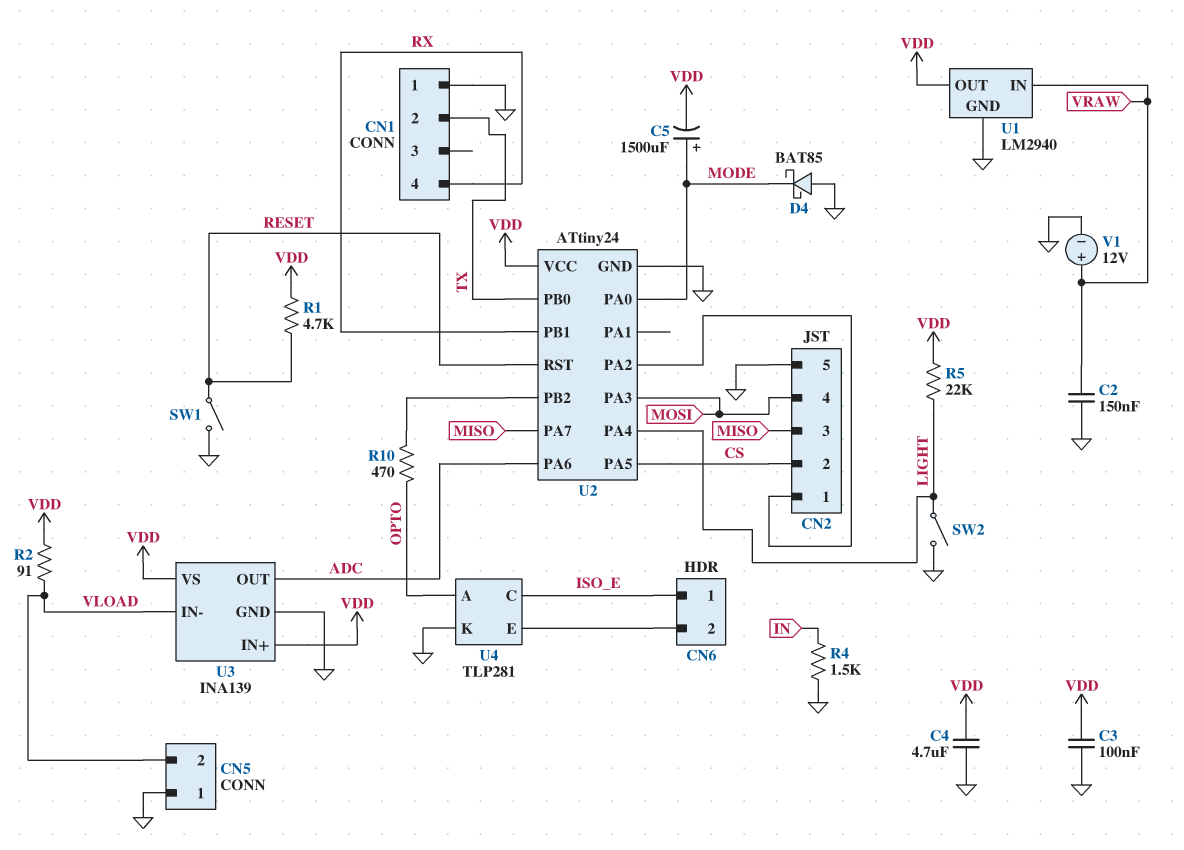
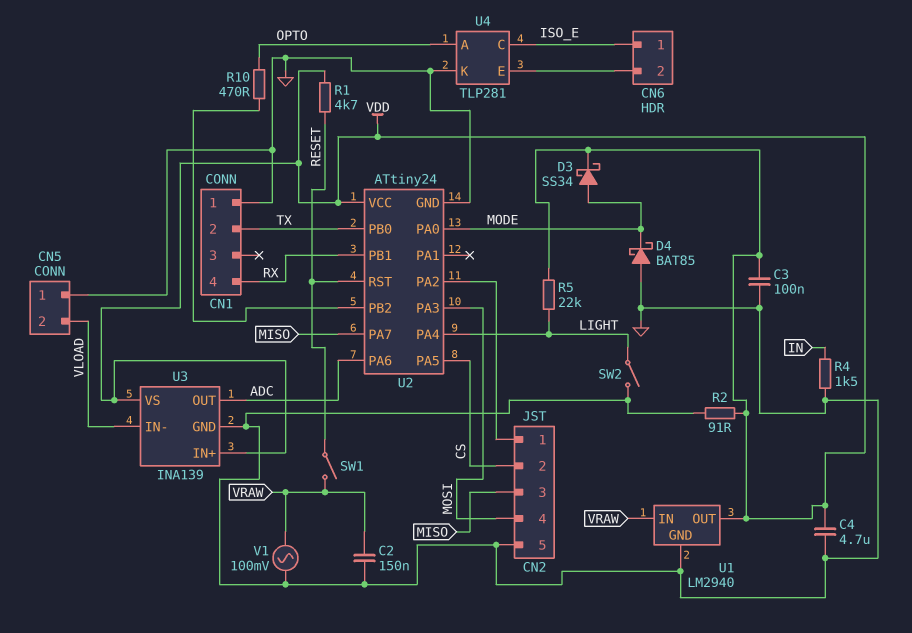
C5: 1500uF (plus MODE, minus VDD) -> none
D3: none -> schottky SS34 (A MODE, K VDD)
R2: 91 (VDD, VLOAD) -> 91 (GND, VDD)
SW1: switch (GND, RESET) -> switch (RESET, VRAW)
V1: 12V (plus VRAW, minus GND) -> AC 100mV (GND, VRAW)

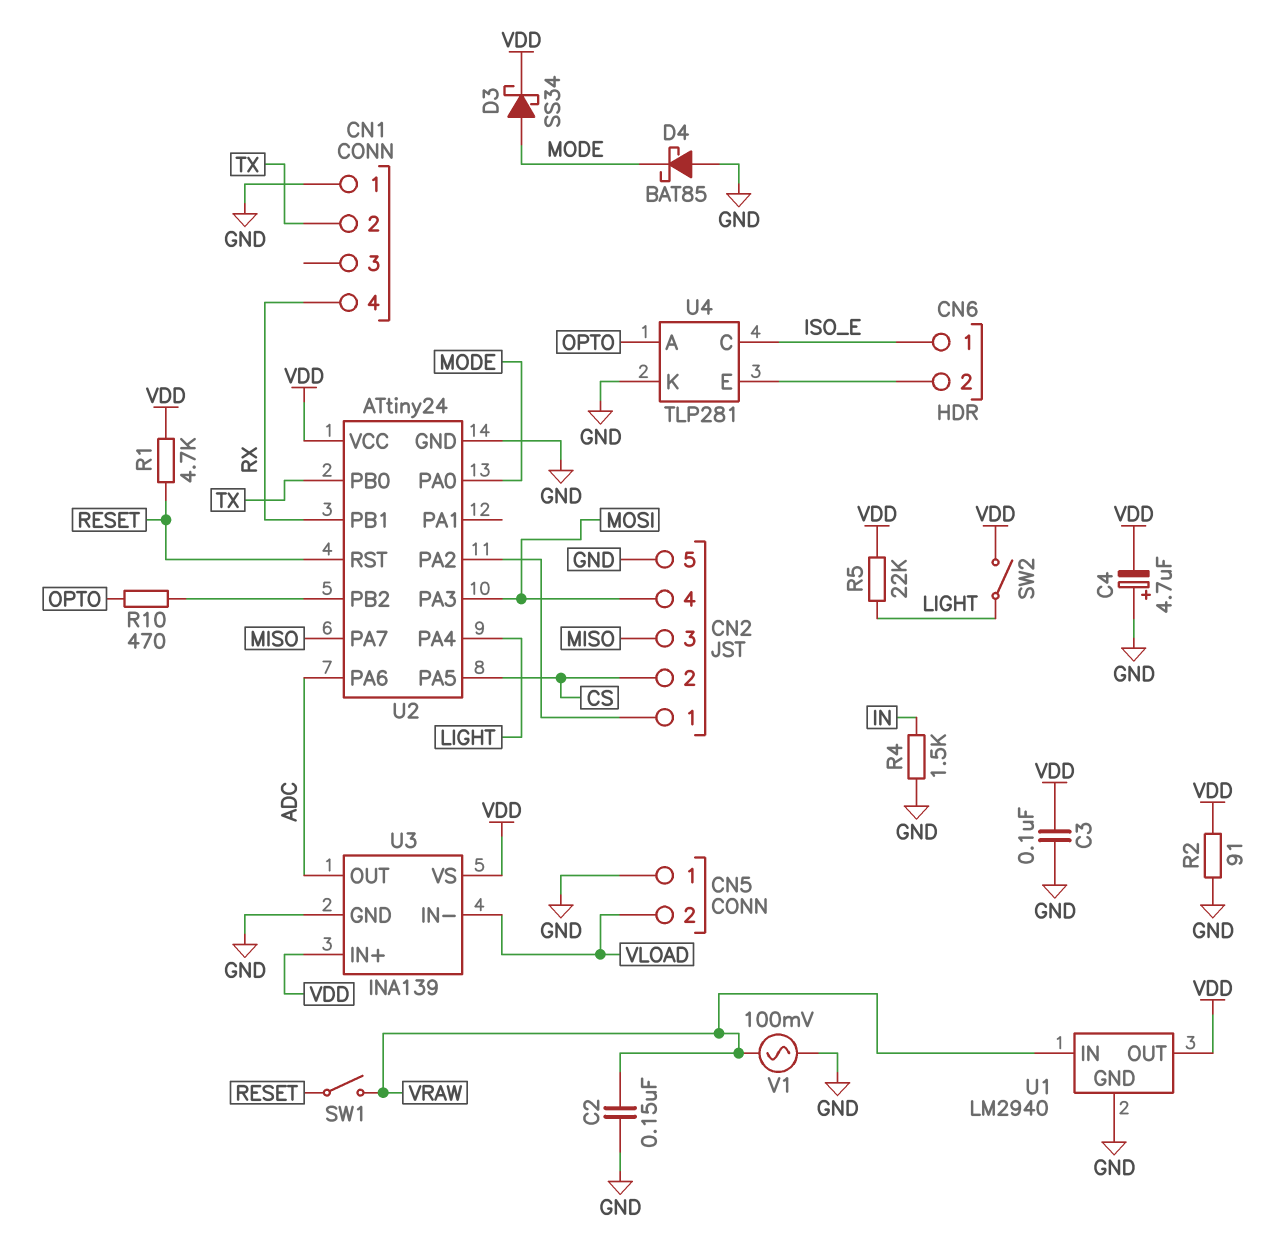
C4: 4.7uF (GND, VDD) -> 4.7uF (plus GND, minus VDD)
SW2: switch (GND, LIGHT) -> switch (LIGHT, VDD)

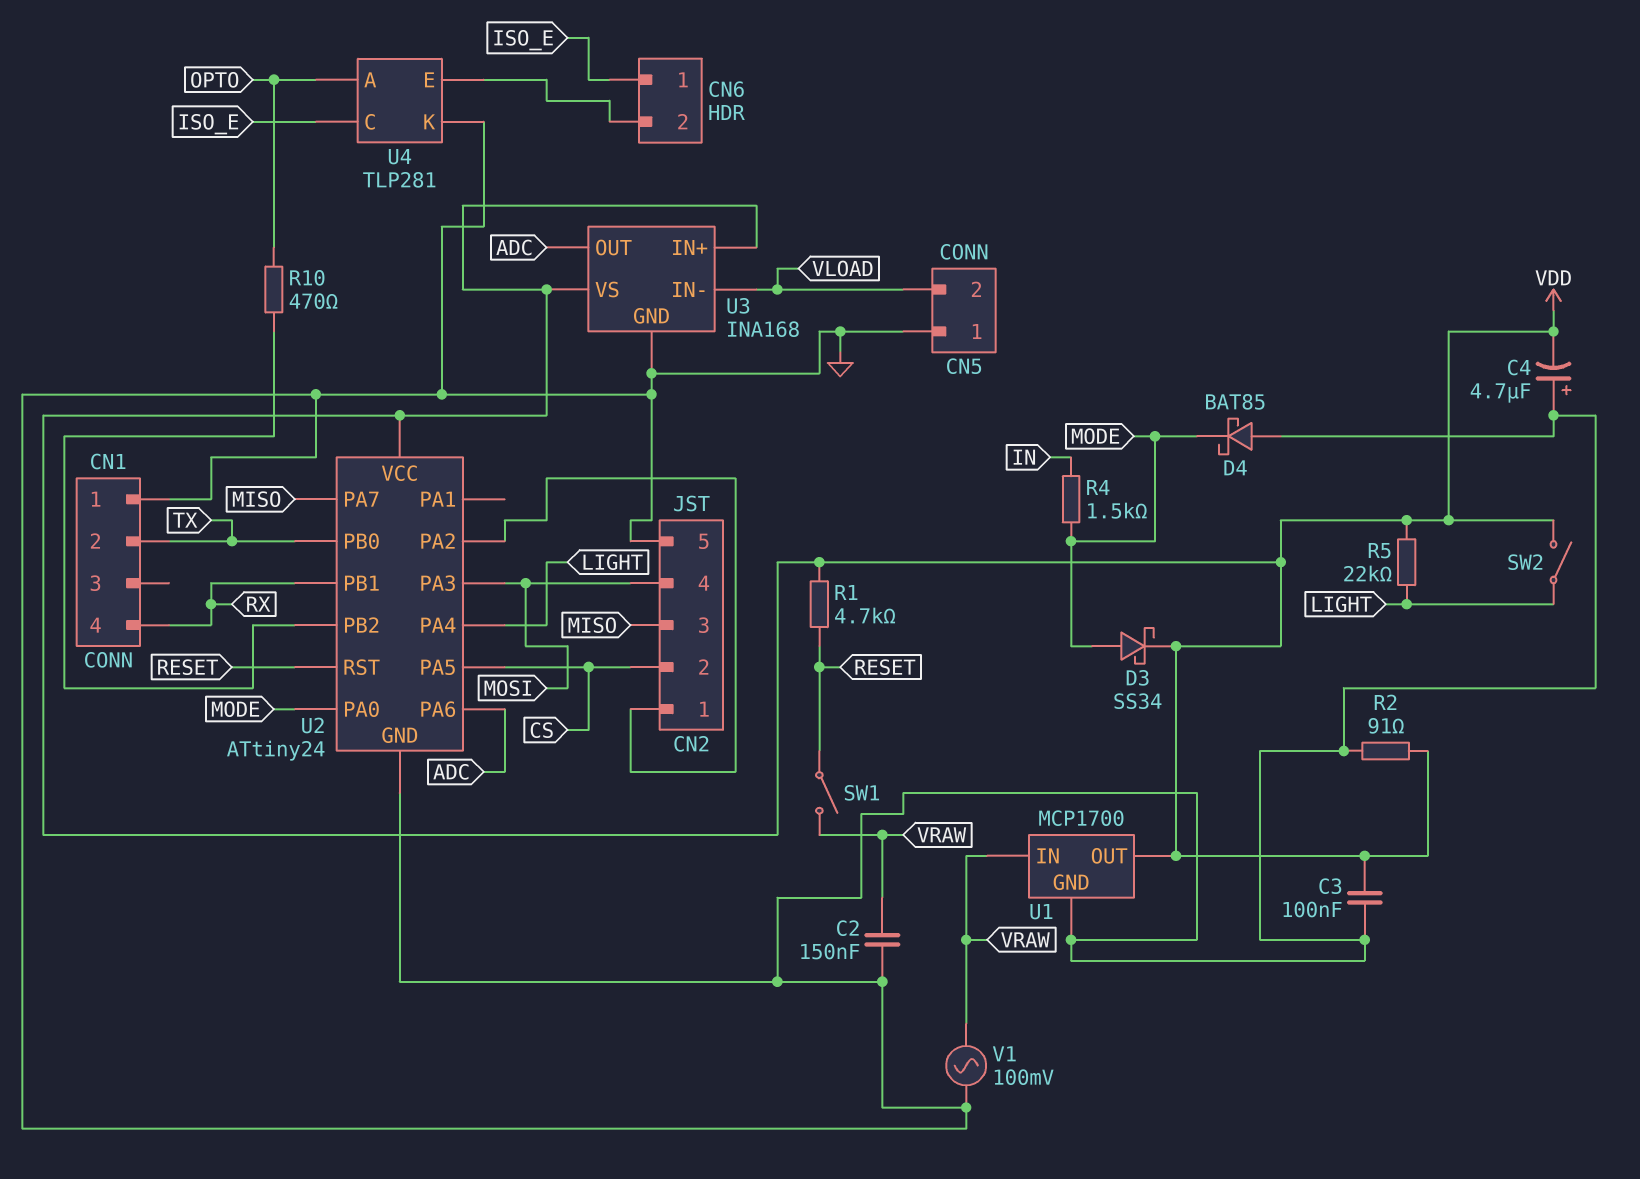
R4: 1.5k (GND, IN) -> 1.5k (IN, MODE)
U1: LM2940 -> MCP1700
U3: INA139 -> INA168

